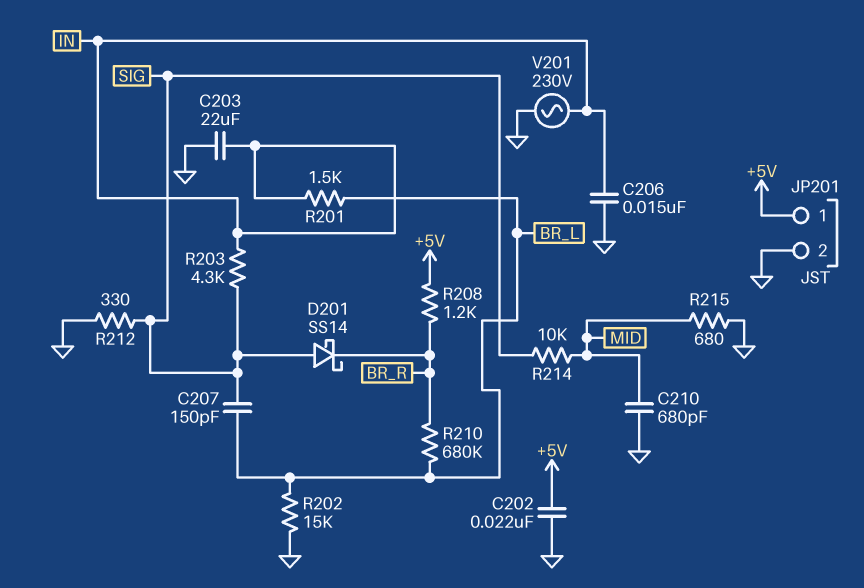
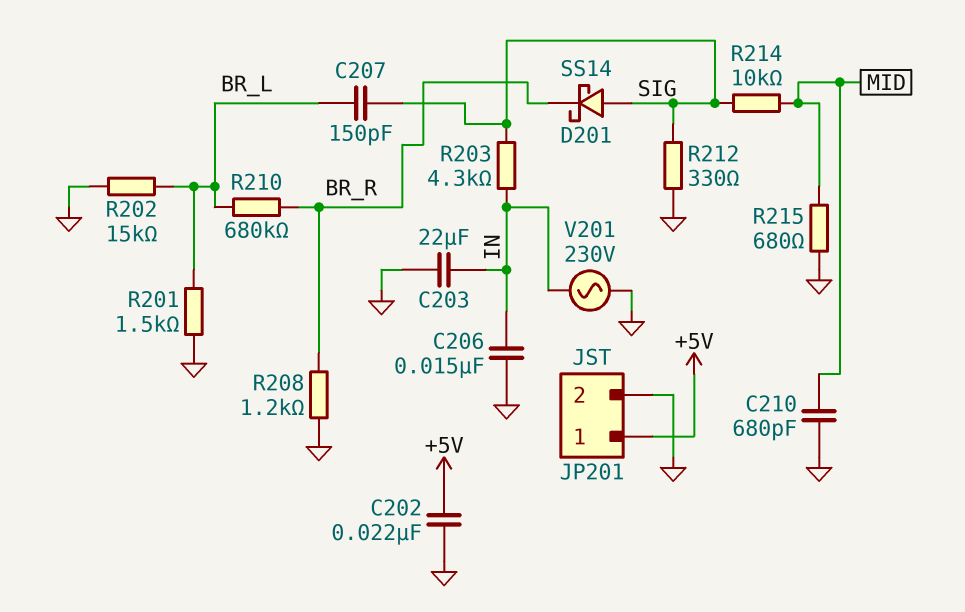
R201: 1.5k (BR_L, IN) -> 1.5k (BR_L, GND)
R208: 1.2k (+5V, BR_R) -> 1.2k (BR_R, GND)

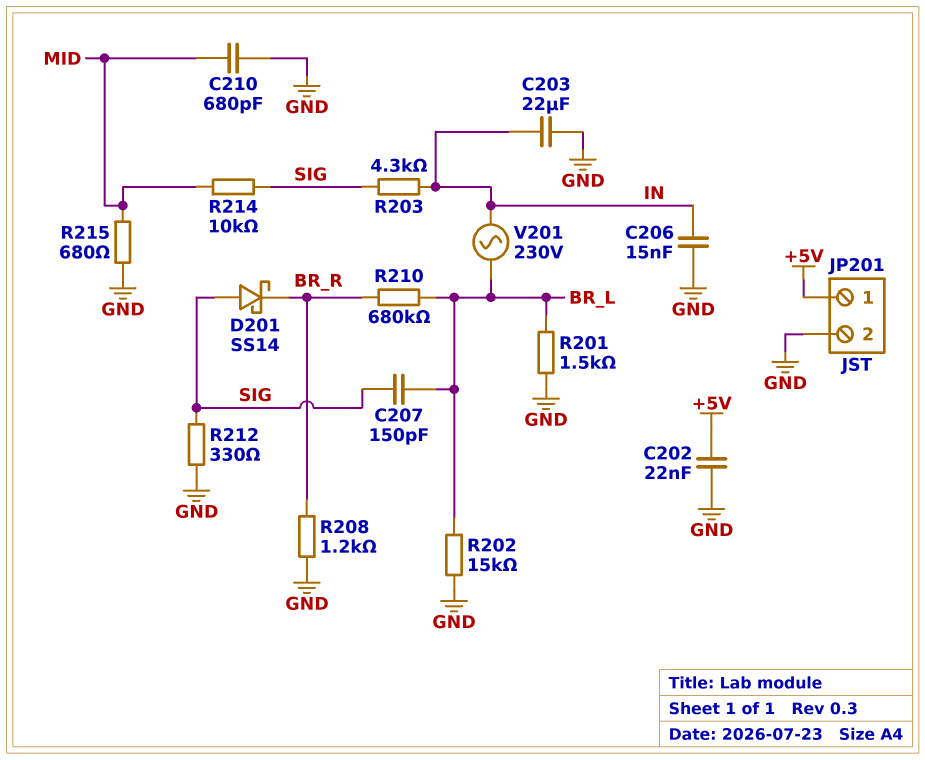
V201: AC 230V (GND, IN) -> AC 230V (BR_L, IN)

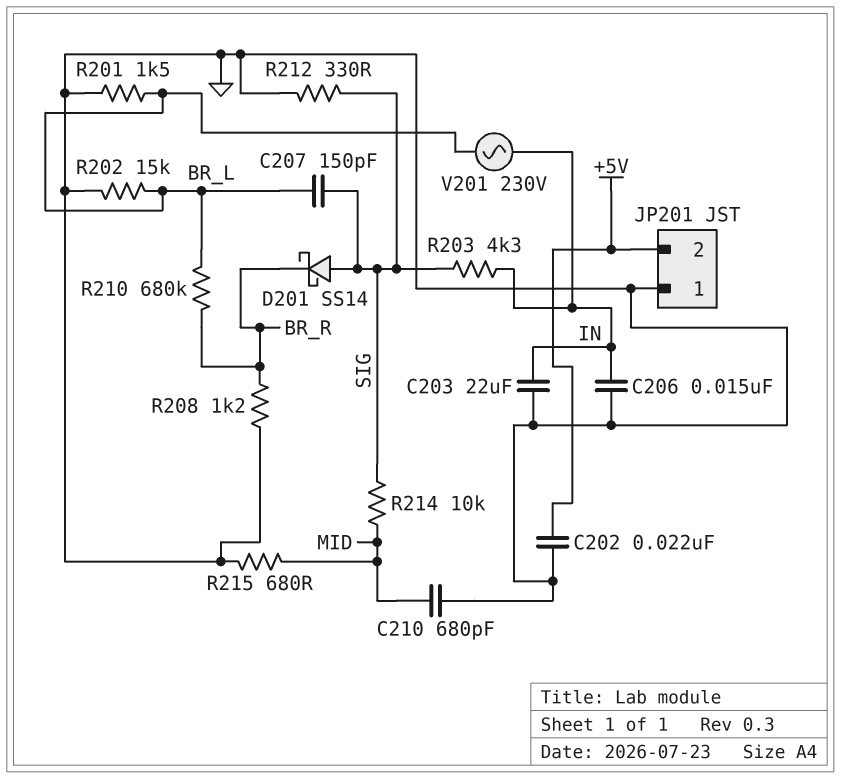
JP201 pin 1: +5V -> GND
JP201 pin 2: GND -> +5V

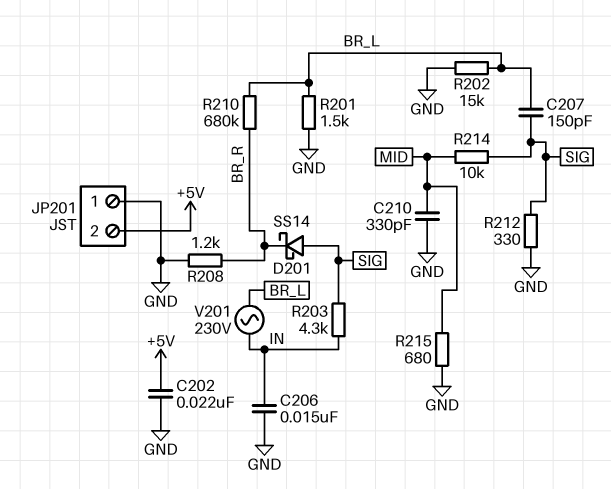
C203: 22uF (GND, IN) -> none
C210: 680pF (GND, MID) -> 330pF (GND, MID)

